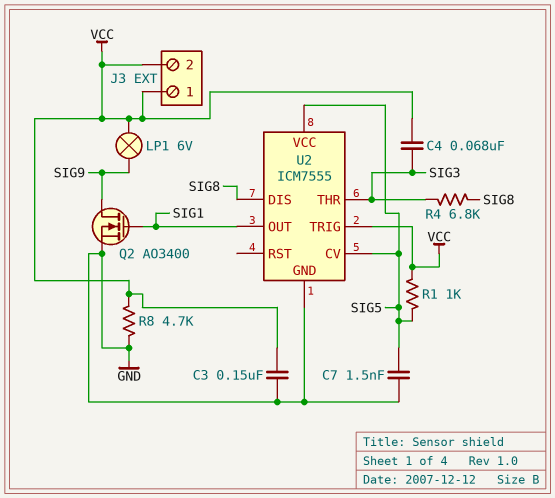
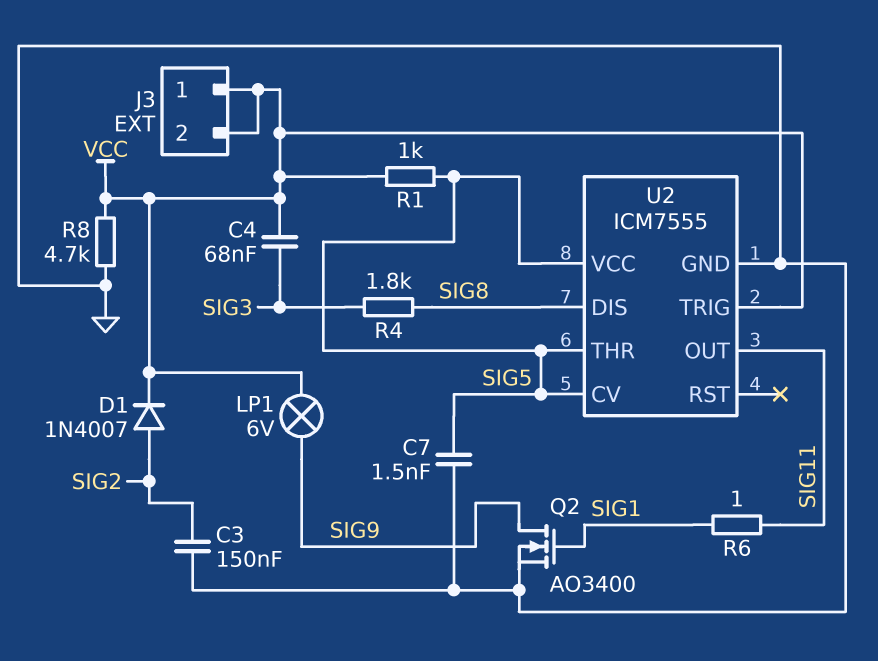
C3: 150nF (GND, VCC) -> 150nF (GND, SIG2)
D1: none -> diode 1N4007 (A SIG2, K VCC)
R4: 6.8k (SIG3, SIG8) -> 1.8k (SIG3, SIG8)
R6: none -> 1 (SIG1, SIG11)
U2 pin OUT: SIG1 -> SIG11
U2 pin THR: SIG3 -> SIG5

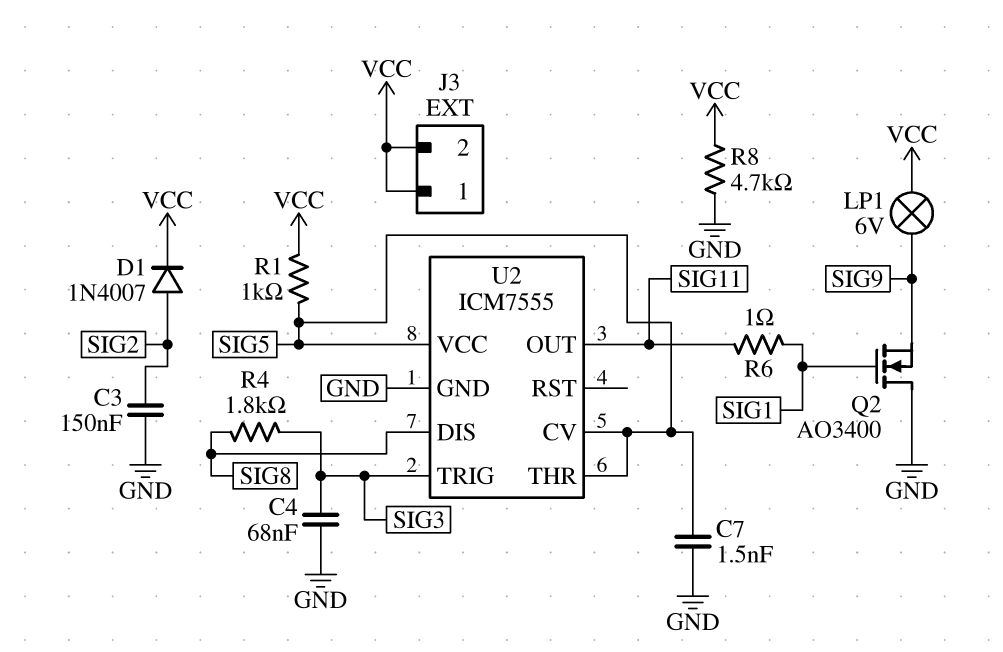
C4: 68nF (SIG3, VCC) -> 68nF (GND, SIG3)
Q2: NMOS AO3400 (G SIG1, D SIG9, S GND) -> NMOS AO3400 (G SIG1, D GND, S SIG9)
U2 pin TRIG: VCC -> SIG3

